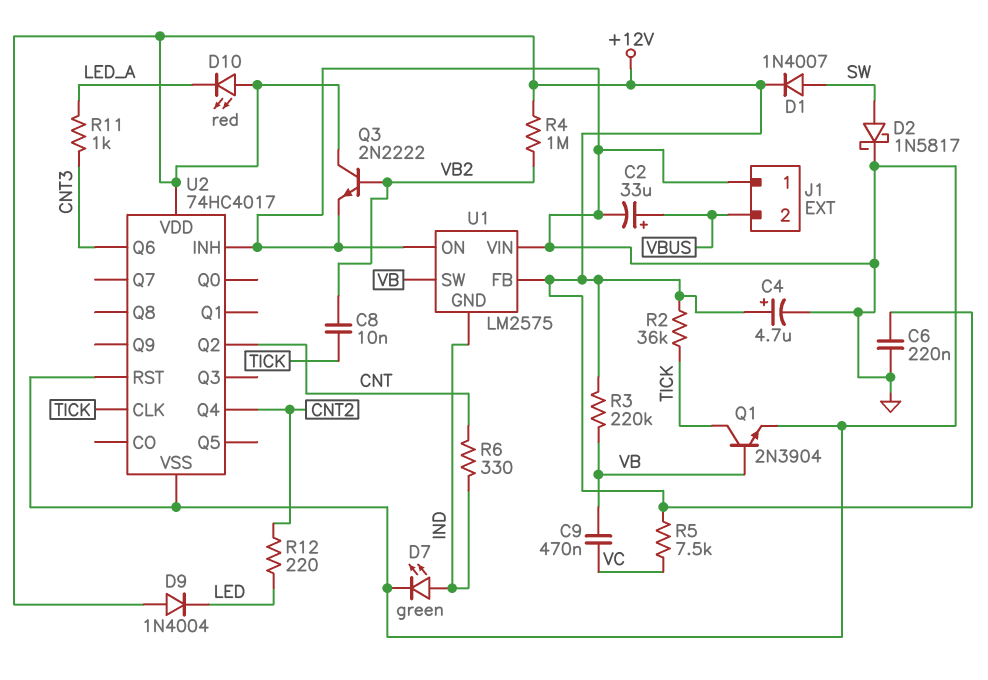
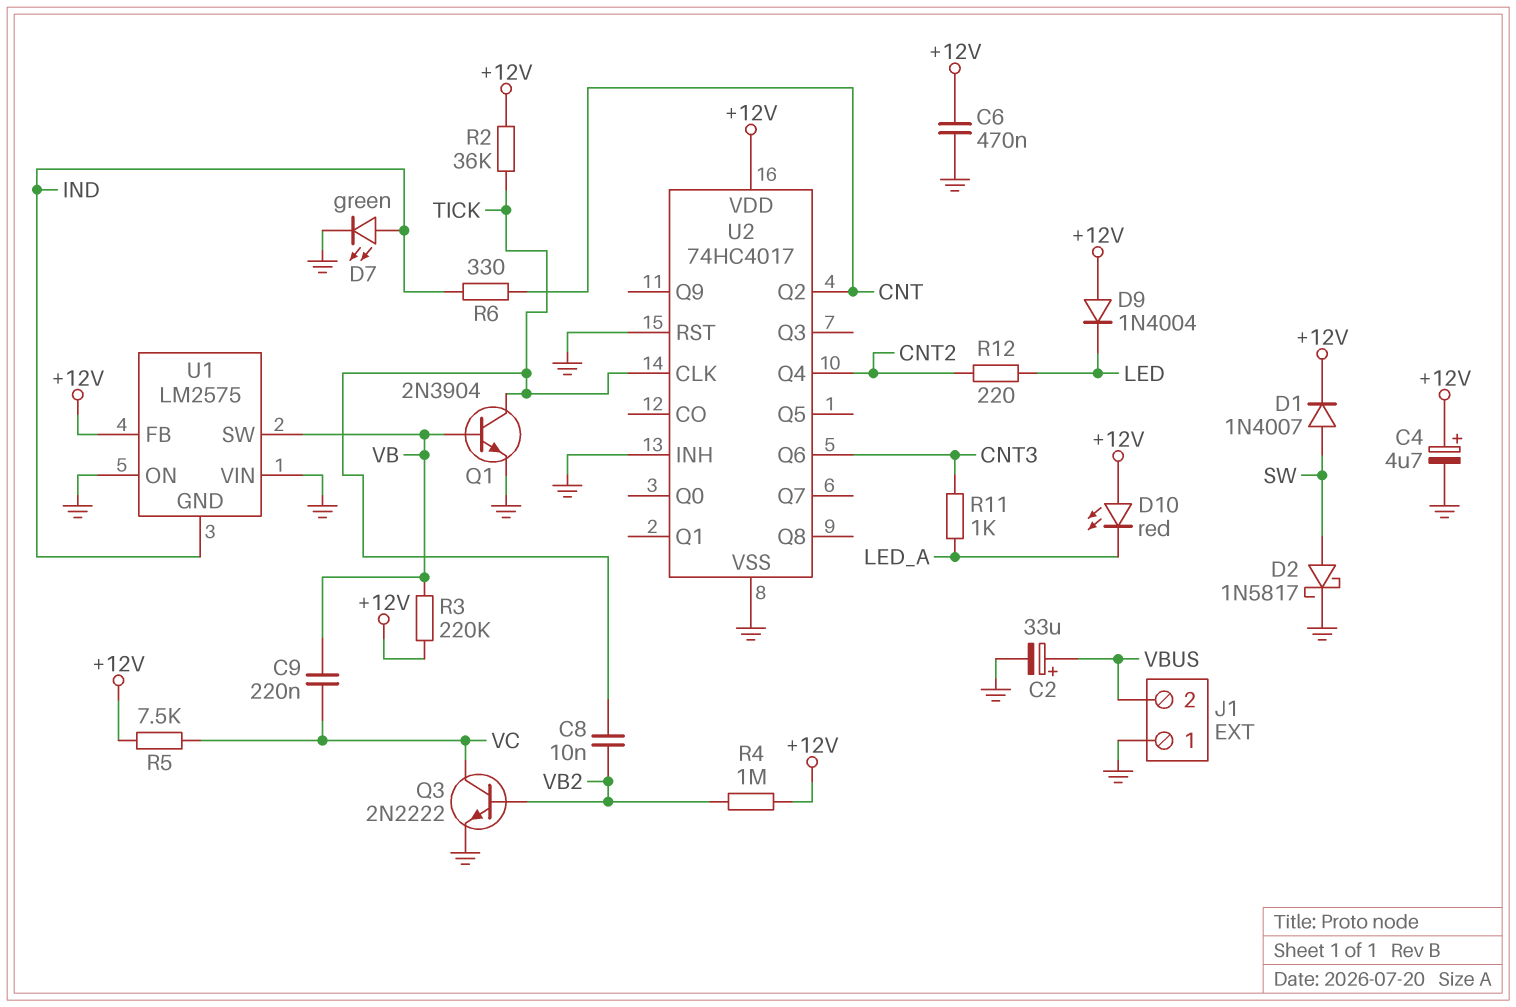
C6: 220nF (+12V, GND) -> 470nF (+12V, GND)
C9: 470nF (VB, VC) -> 220nF (VB, VC)
Q3: NPN 2N2222 (B VB2, C +12V, E GND) -> NPN 2N2222 (B VB2, C VC, E GND)

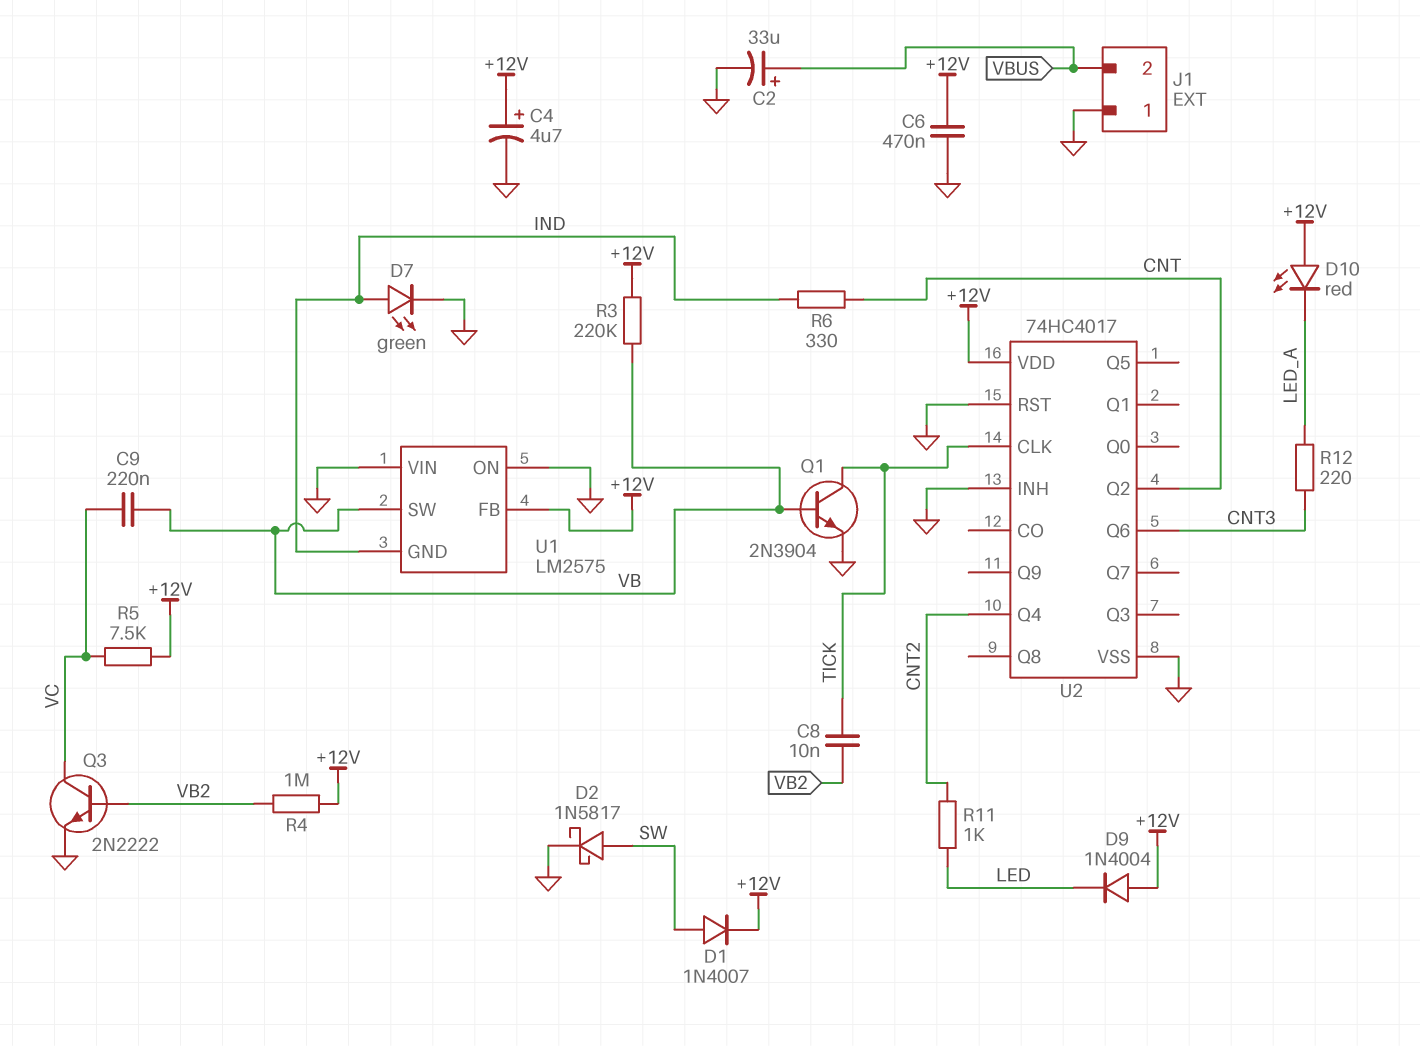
R2: 36k (+12V, TICK) -> none
R11: 1k (CNT3, LED_A) -> 1k (CNT2, LED)
R12: 220 (CNT2, LED) -> 220 (CNT3, LED_A)

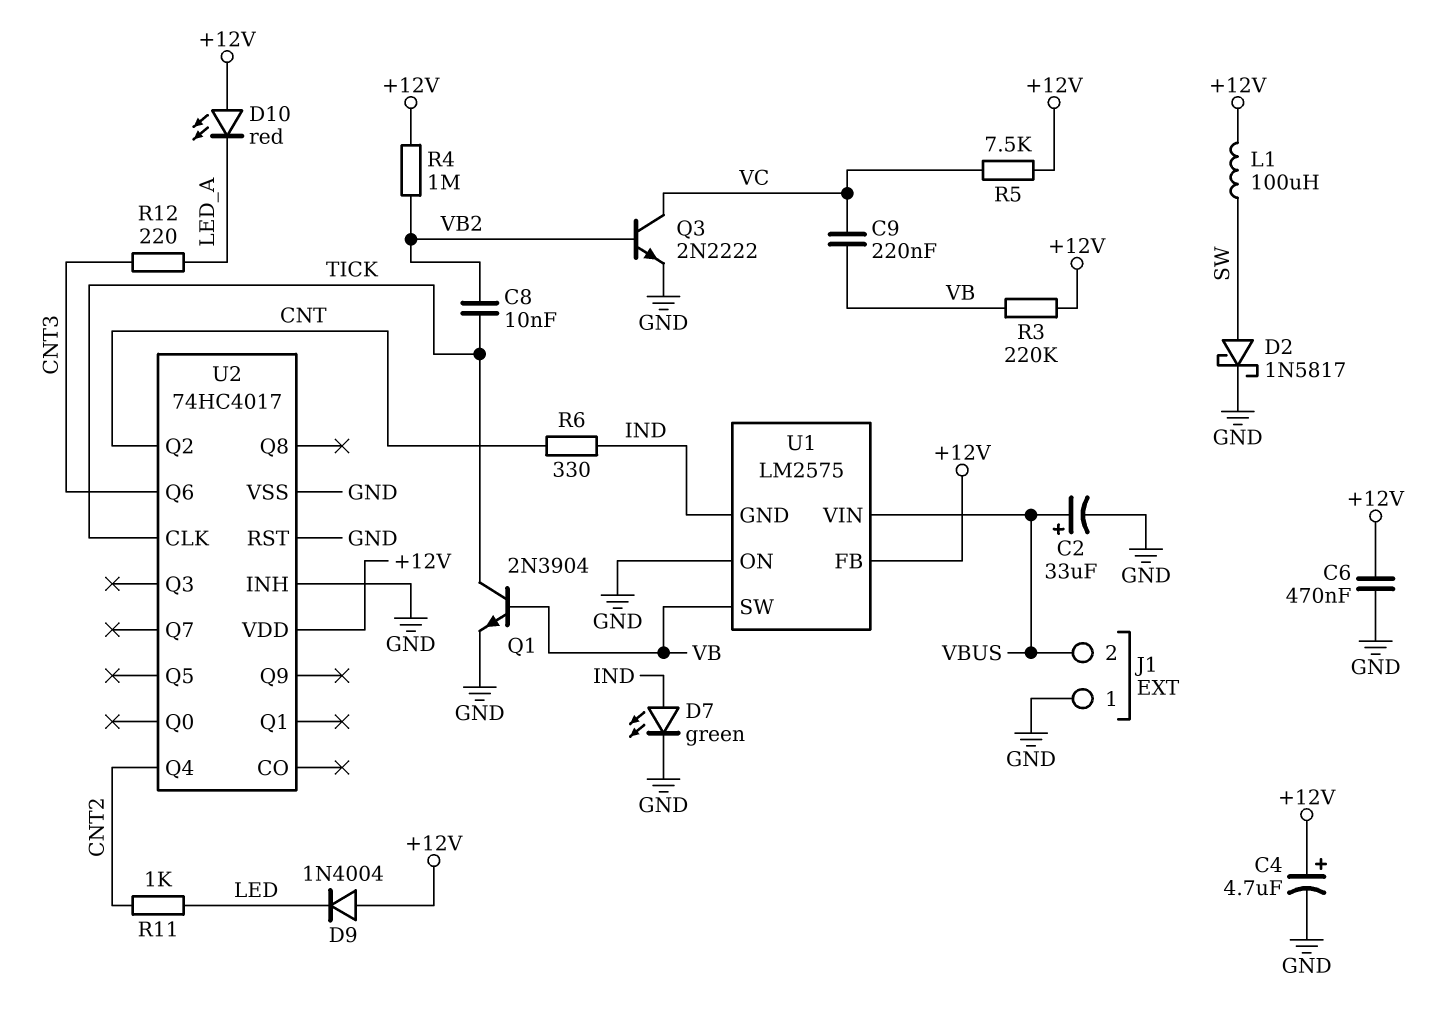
D1: diode 1N4007 (A SW, K +12V) -> none
L1: none -> 100uH (+12V, SW)
U1 pin VIN: GND -> VBUS

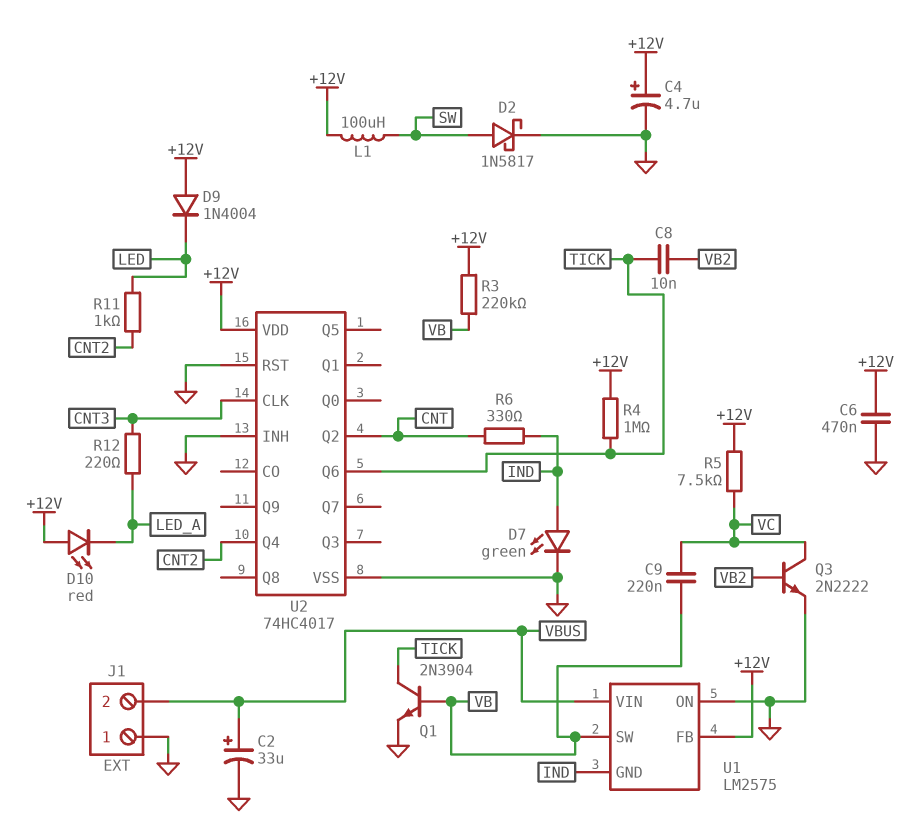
R4: 1M (+12V, VB2) -> 1M (+12V, TICK)
U2 pin CLK: TICK -> CNT3
U2 pin Q6: CNT3 -> TICK

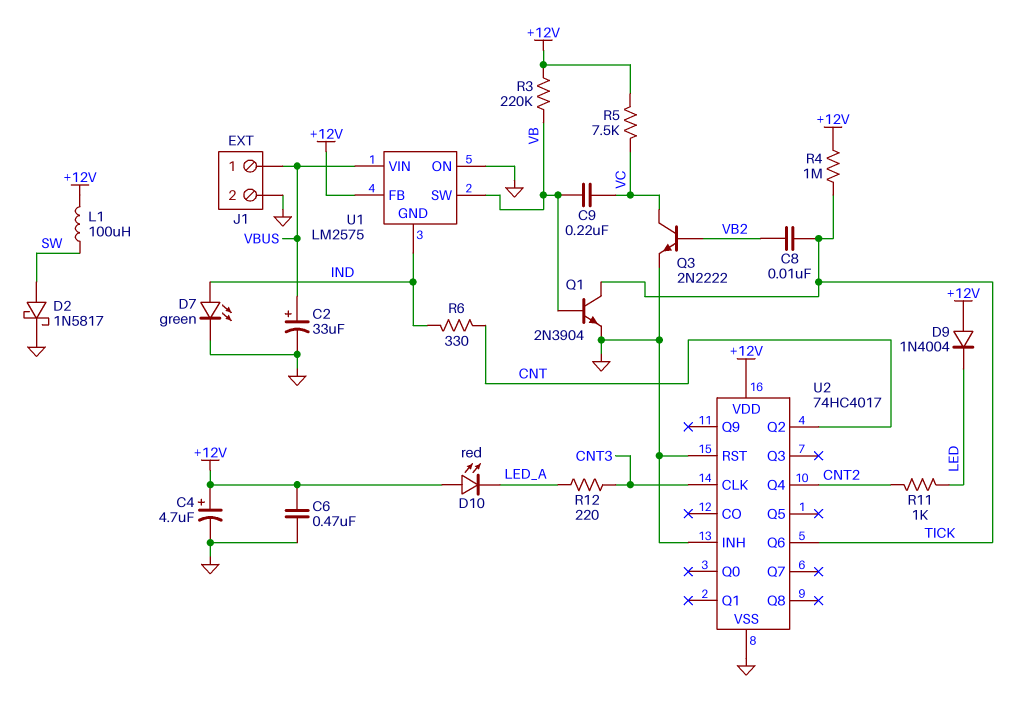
J1 pin 1: GND -> VBUS
J1 pin 2: VBUS -> GND

